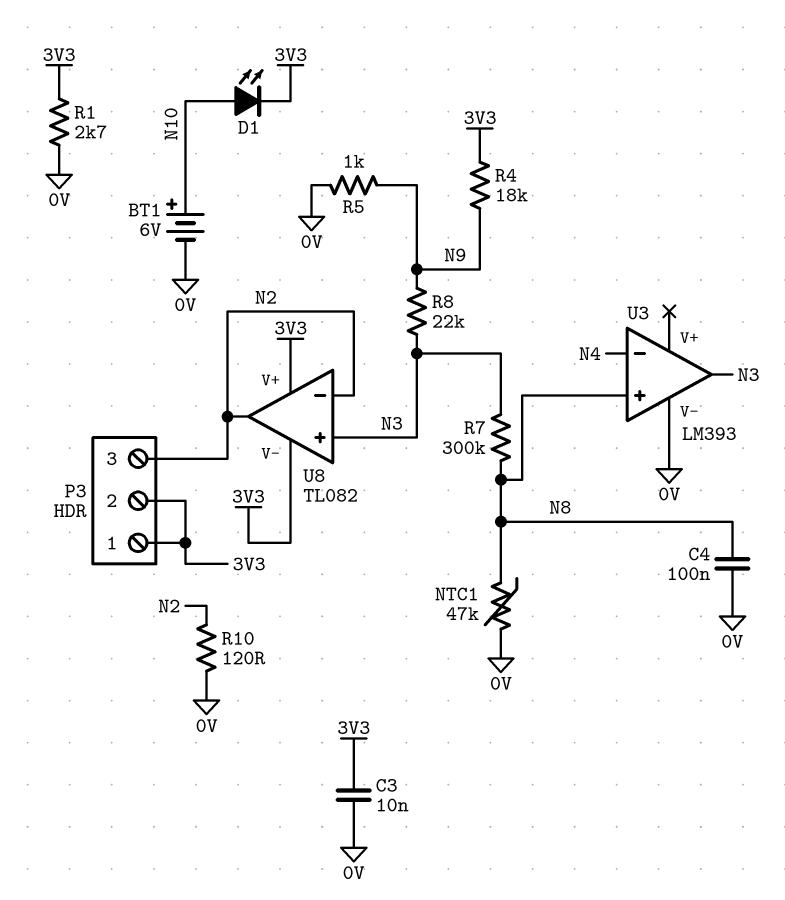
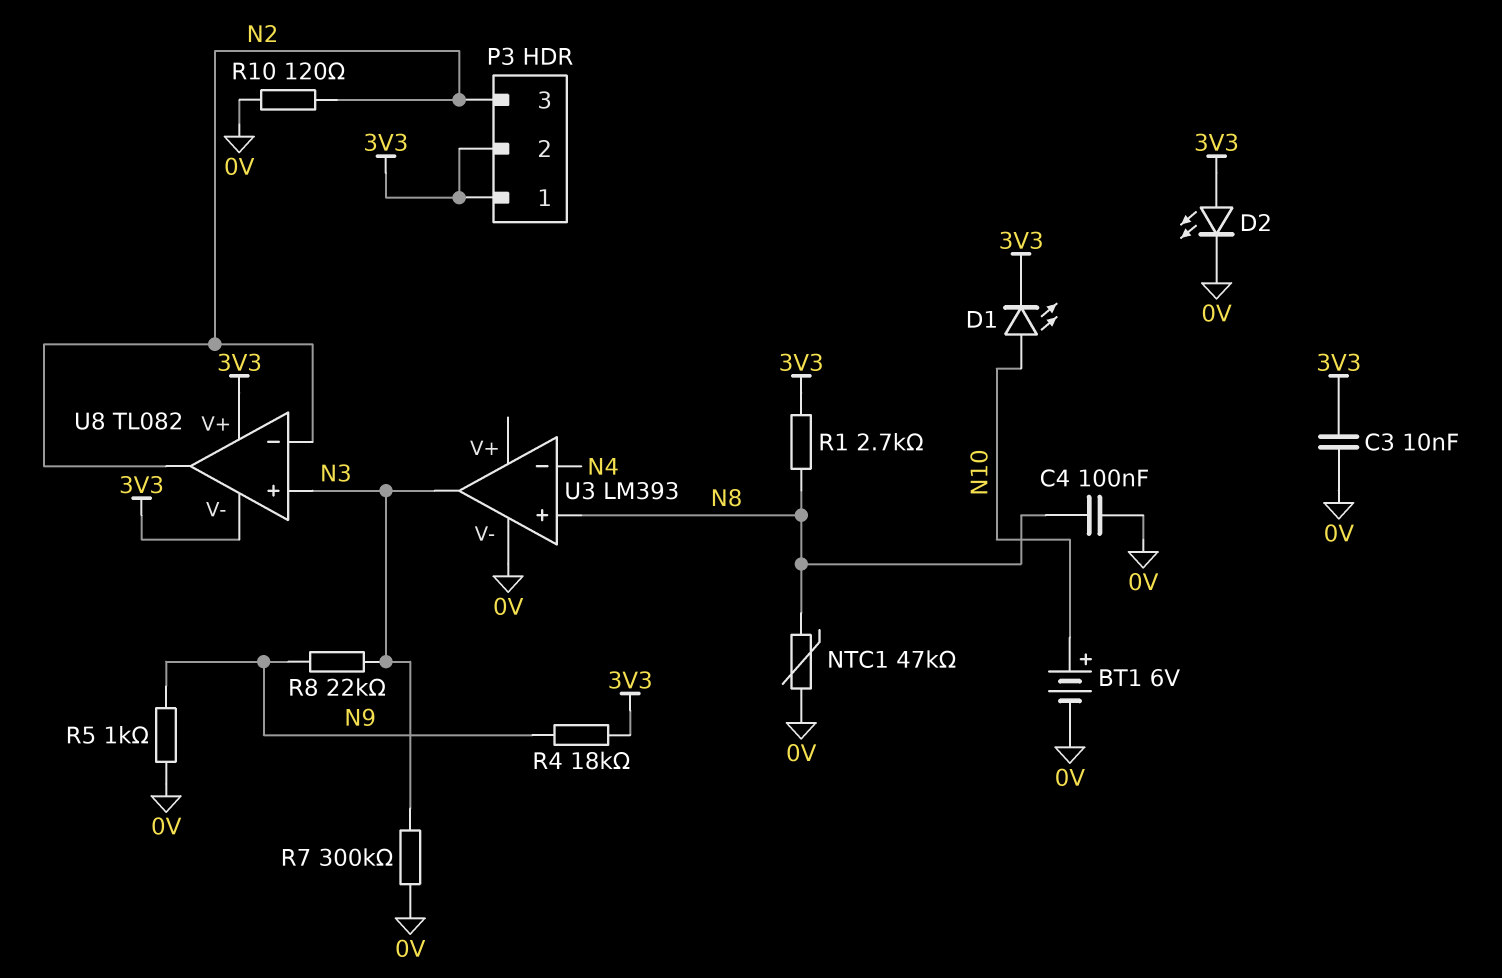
D2: none -> LED (A 3V3, K 0V)
R1: 2.7k (0V, 3V3) -> 2.7k (3V3, N8)
R7: 300k (N3, N8) -> 300k (0V, N3)

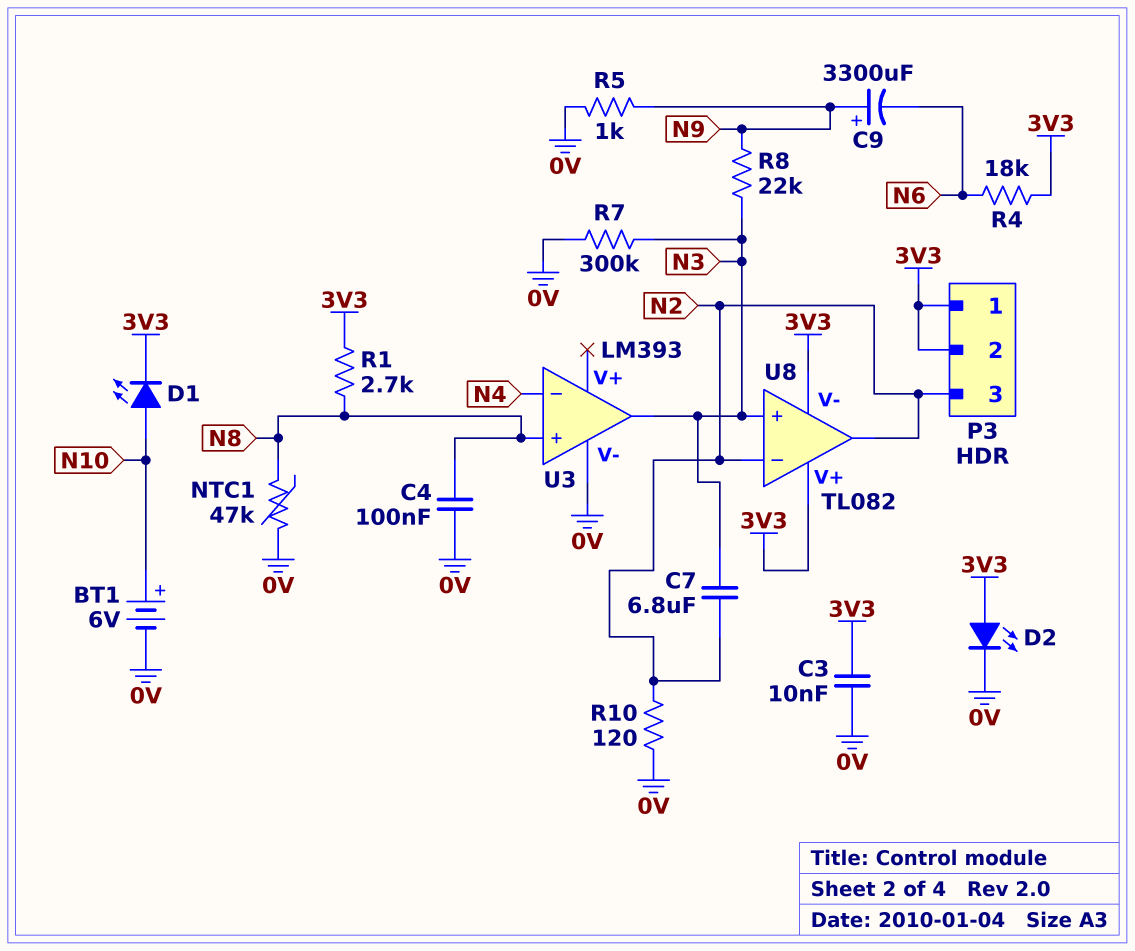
C7: none -> 6.8uF (N2, N3)
C9: none -> 3300uF (plus N9, minus N6)
R4: 18k (3V3, N9) -> 18k (3V3, N6)

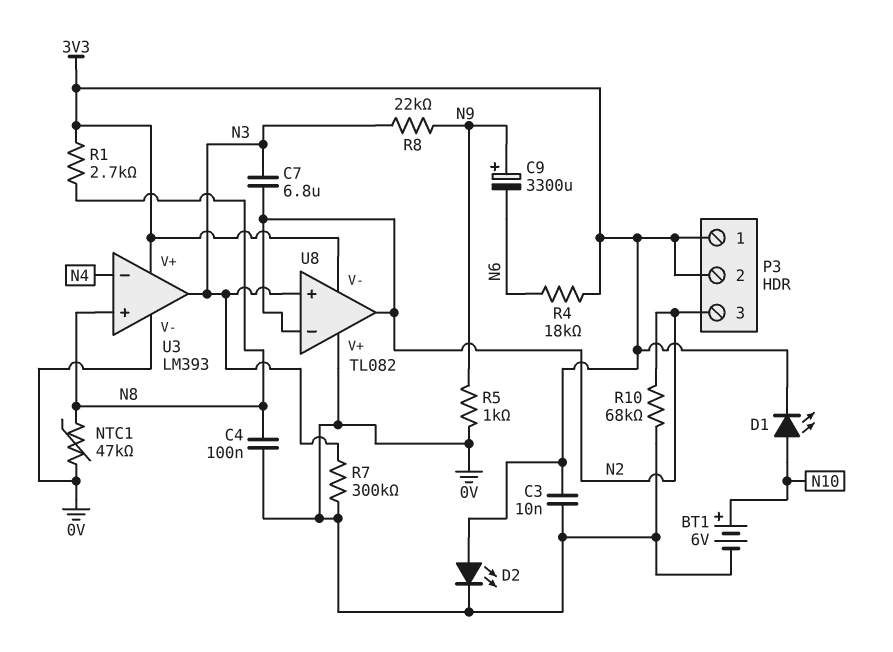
R10: 120 (0V, N2) -> 68k (0V, N2)
U3 pin V+: none -> 3V3
U8 pin V+: 3V3 -> 0V

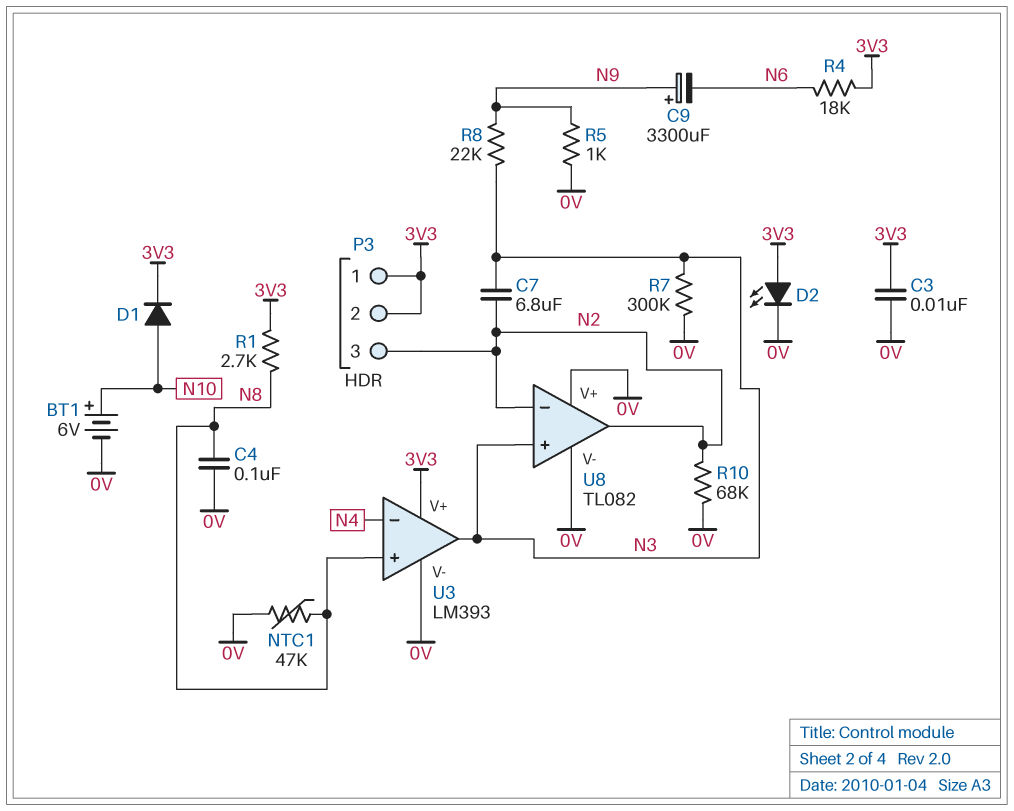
D1: LED (A N10, K 3V3) -> diode (A N10, K 3V3)
U8 pin V-: 3V3 -> 0V

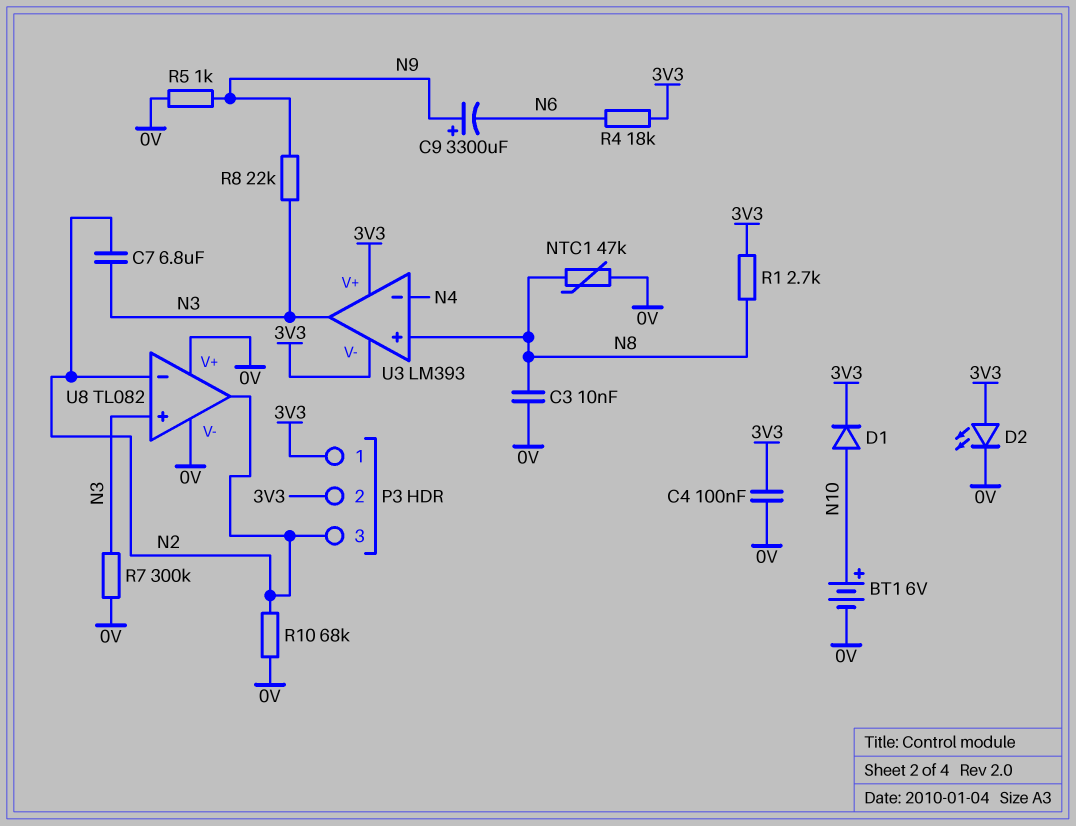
C3: 10nF (0V, 3V3) -> 10nF (0V, N8)
C4: 100nF (0V, N8) -> 100nF (0V, 3V3)
U3 pin V-: 0V -> 3V3

